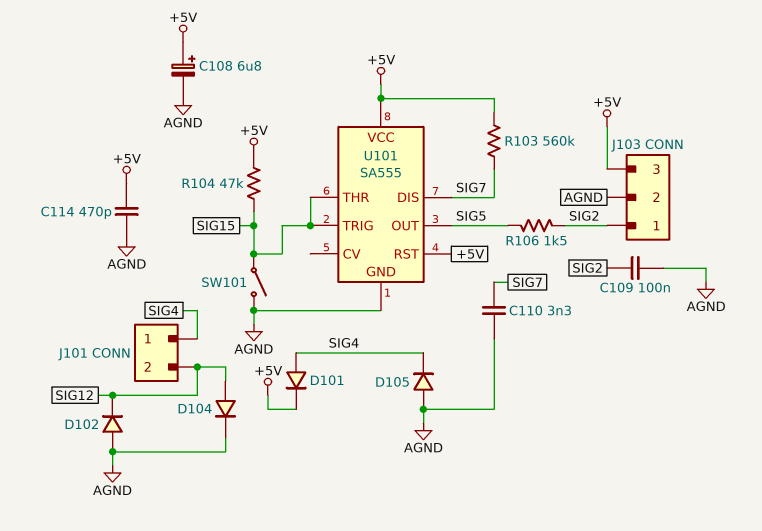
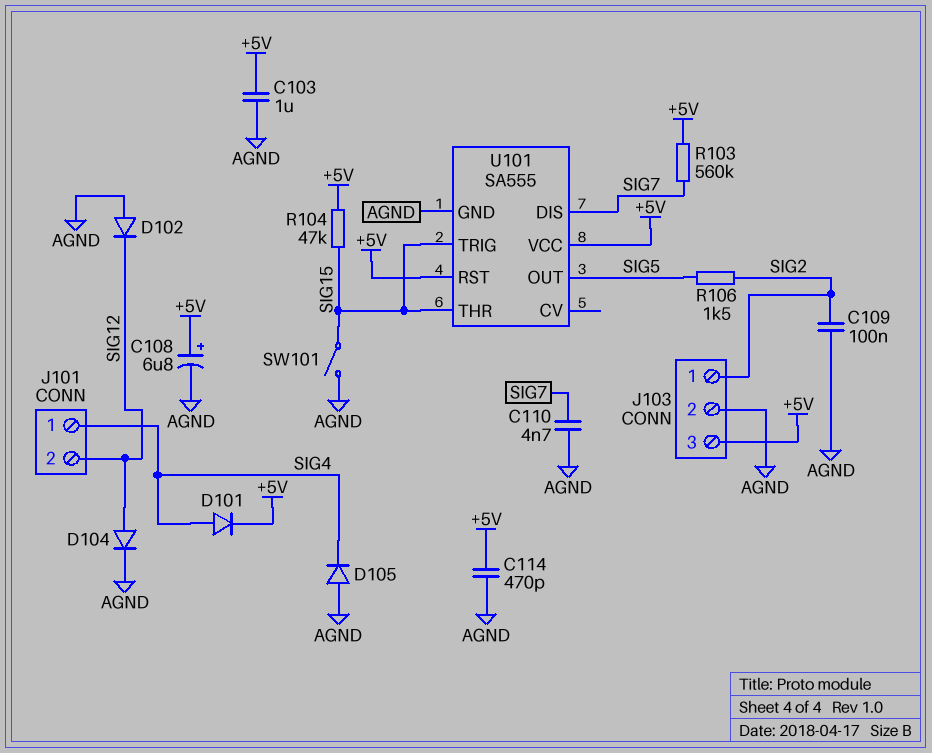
C103: none -> 1uF (+5V, AGND)
C110: 3.3nF (AGND, SIG7) -> 4.7nF (AGND, SIG7)

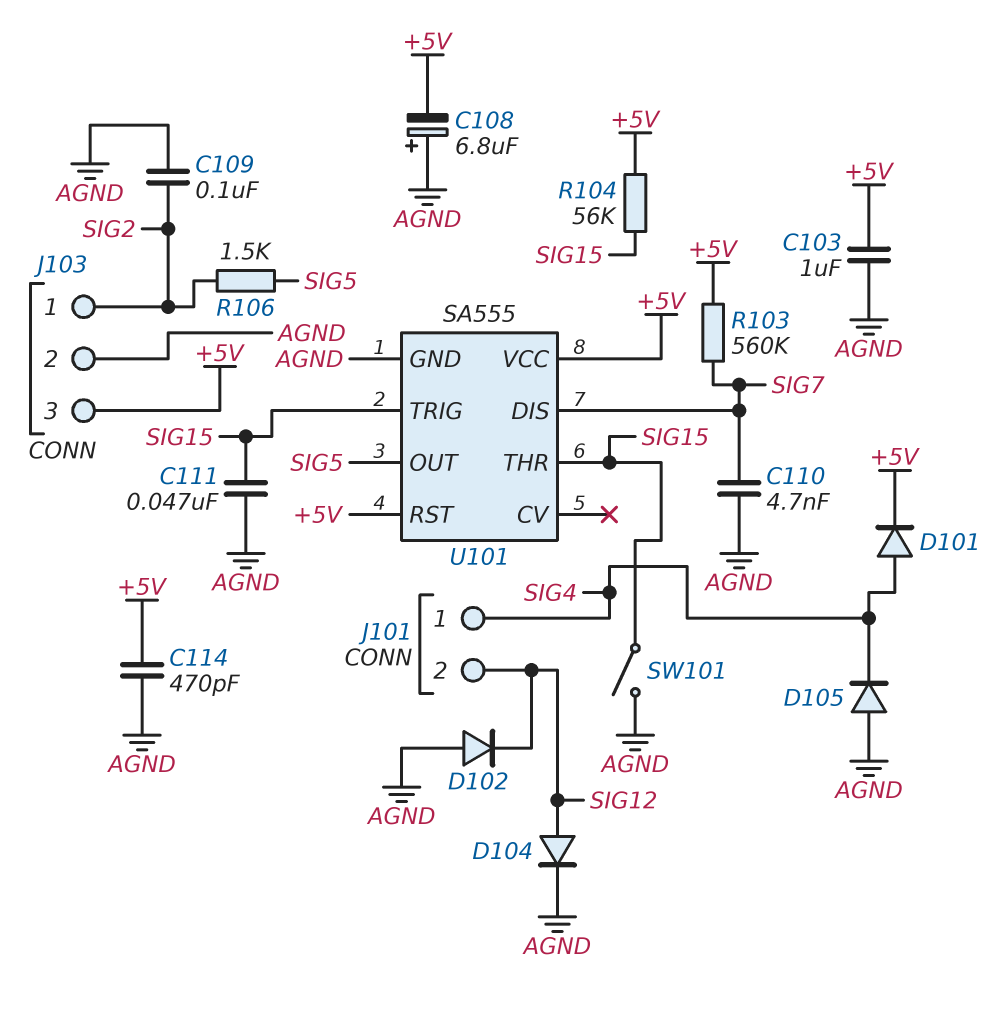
C108: 6.8uF (plus +5V, minus AGND) -> 6.8uF (plus AGND, minus +5V)
C111: none -> 47nF (AGND, SIG15)
R104: 47k (+5V, SIG15) -> 56k (+5V, SIG15)

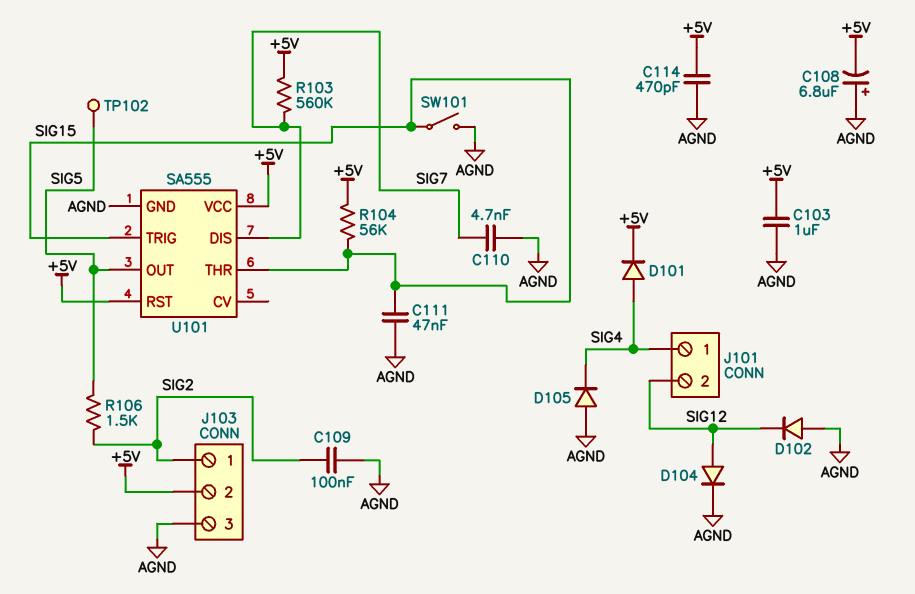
J103 pin 2: AGND -> +5V
J103 pin 3: +5V -> AGND
TP102: none -> test point (SIG5)

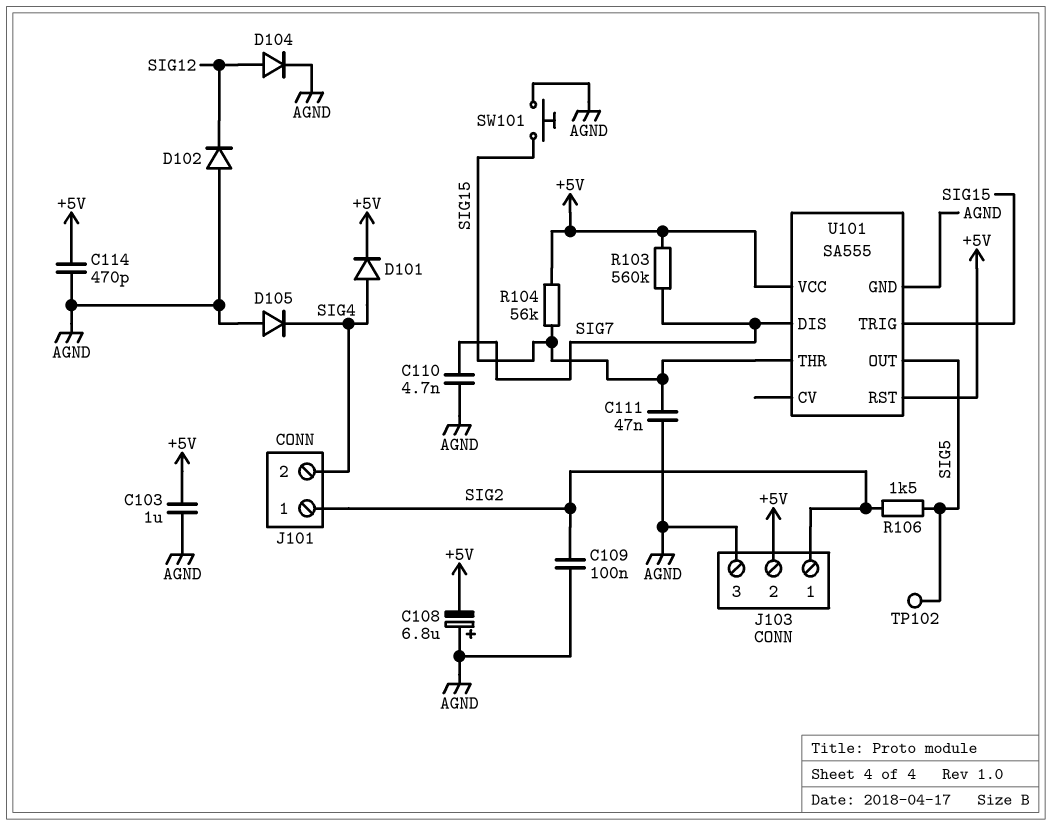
J101 pin 1: SIG4 -> SIG2
J101 pin 2: SIG12 -> SIG4
SW101: switch (AGND, SIG15) -> button (AGND, SIG15)

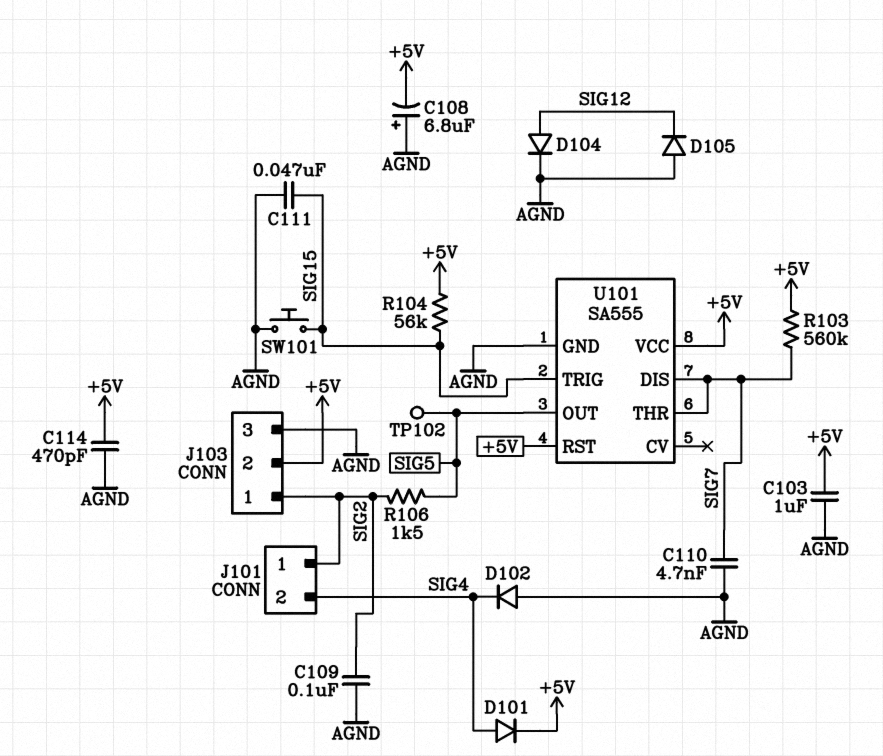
D102: diode (A AGND, K SIG12) -> diode (A AGND, K SIG4)
D105: diode (A AGND, K SIG4) -> diode (A AGND, K SIG12)
U101 pin THR: SIG15 -> SIG7

